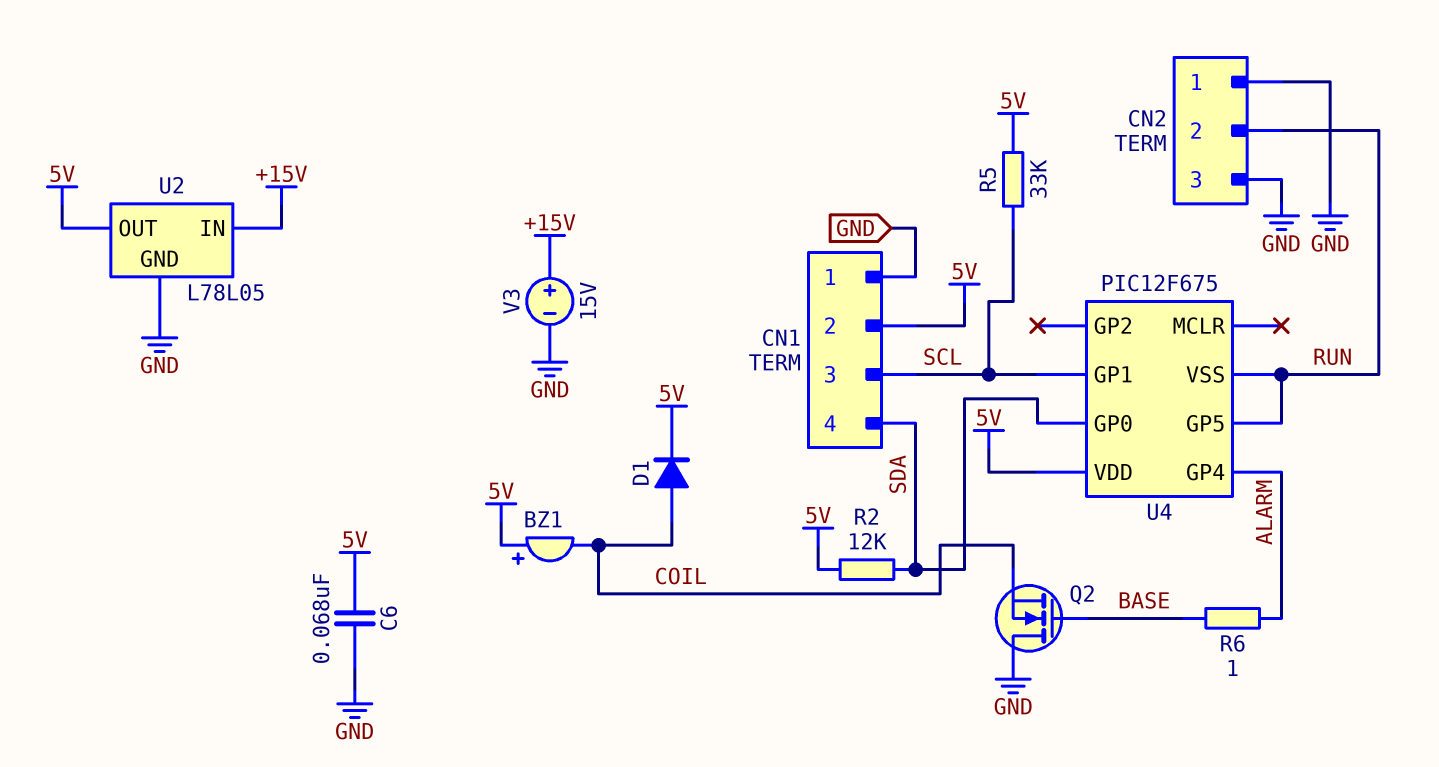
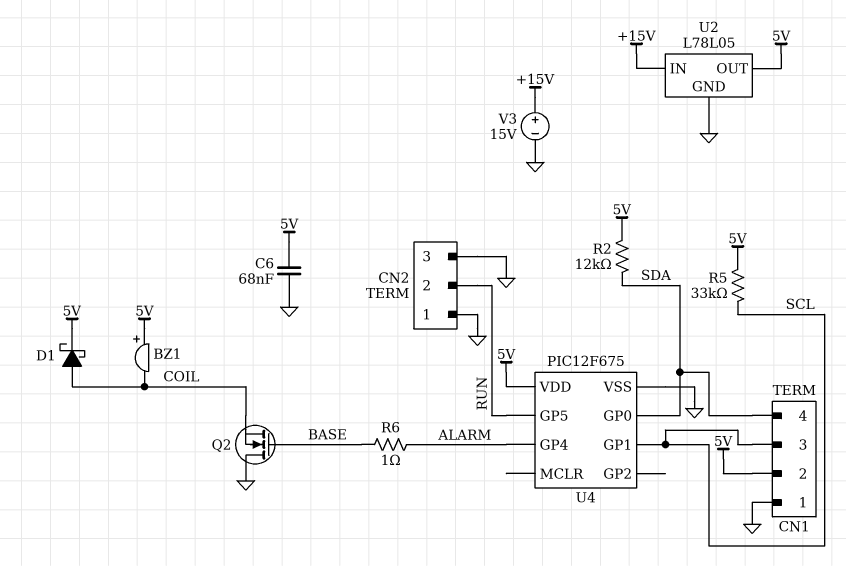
D1: diode (A COIL, K 5V) -> schottky (A COIL, K 5V)
U4 pin VSS: RUN -> GND

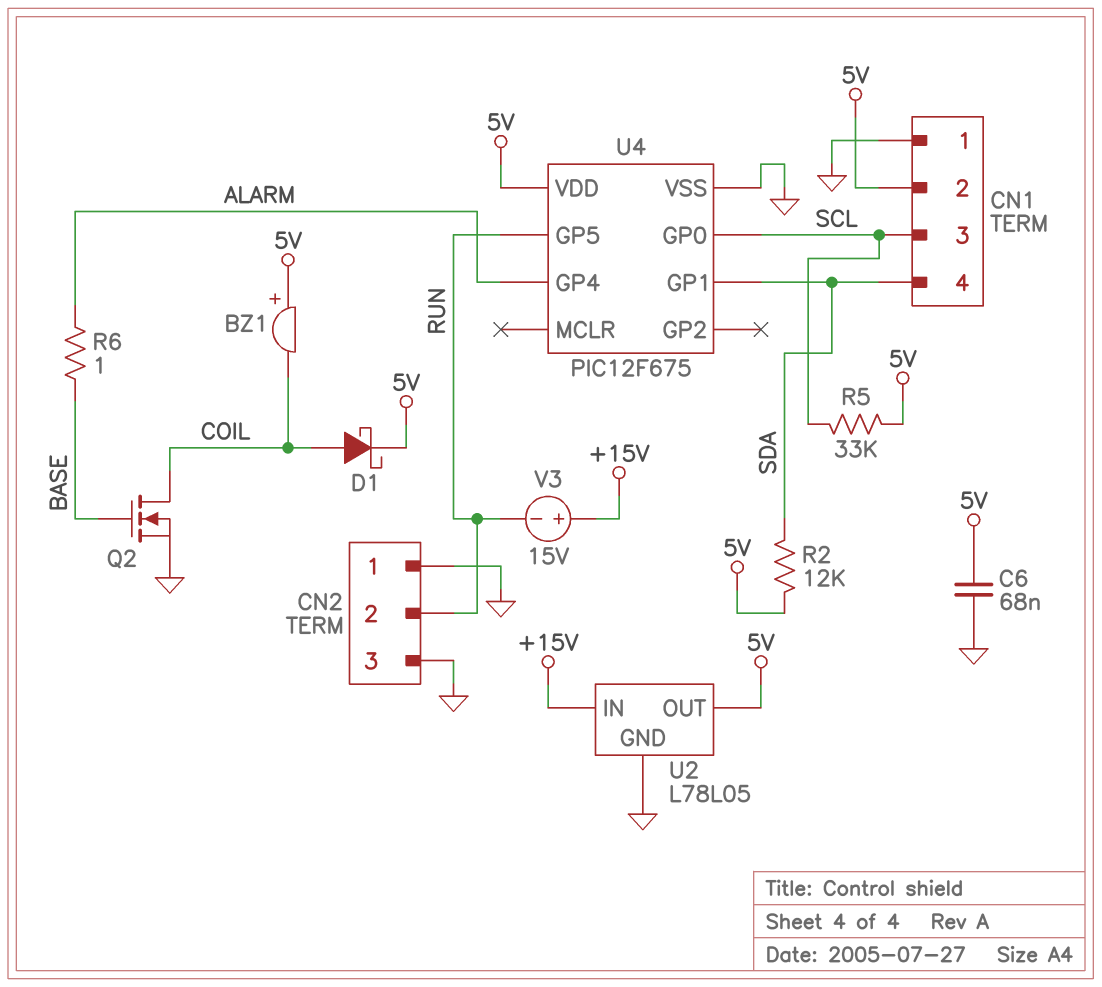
Q2: NMOS (G BASE, D GND, S COIL) -> NMOS (G BASE, D COIL, S GND)
U4 pin GP0: SDA -> SCL
U4 pin GP1: SCL -> SDA
V3: 15V (plus +15V, minus GND) -> 15V (plus +15V, minus RUN)

